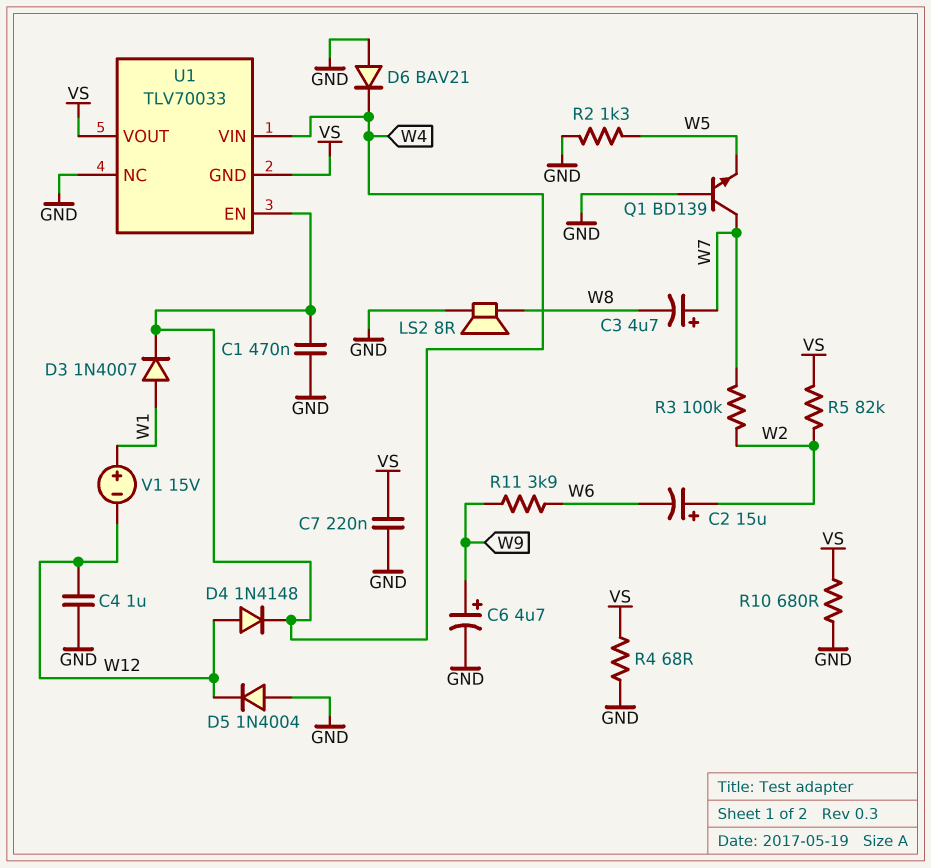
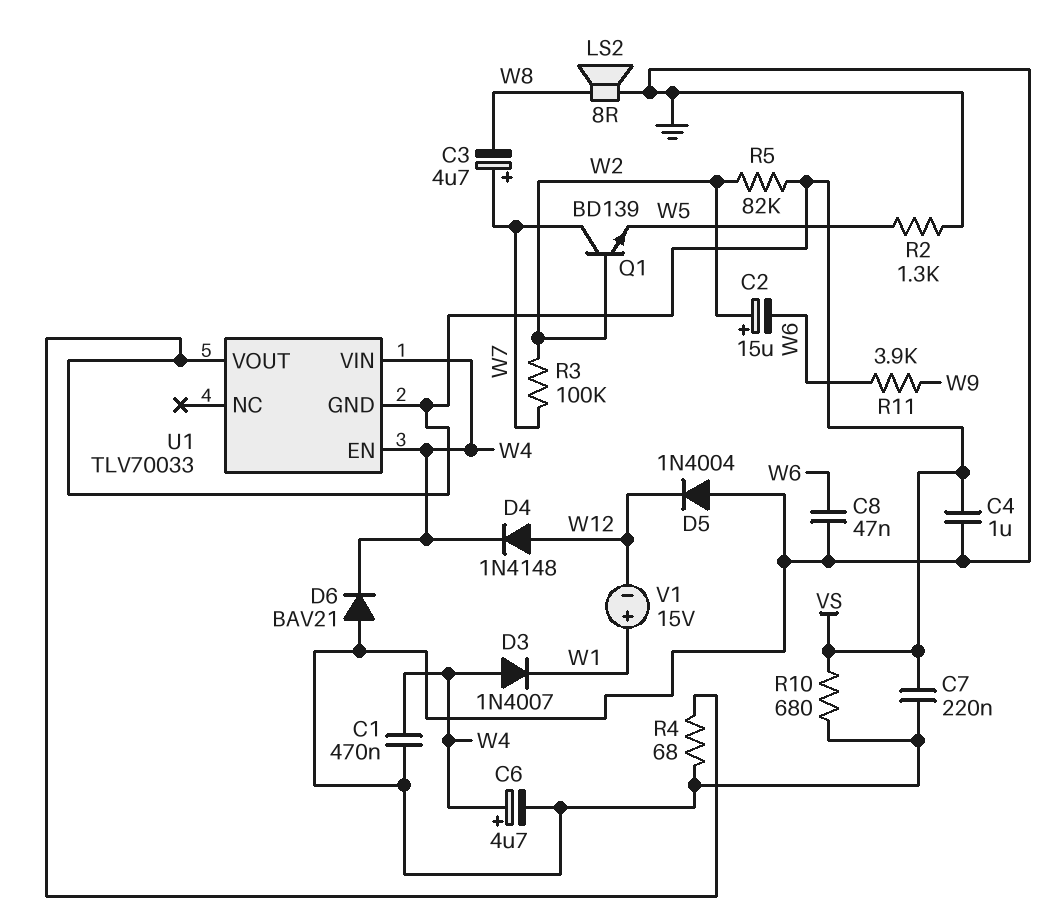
C4: 1uF (GND, W12) -> 1uF (GND, VS)
C6: 4.7uF (plus W9, minus GND) -> 4.7uF (plus W4, minus GND)
C8: none -> 47nF (GND, W6)
D3: diode 1N4007 (A W1, K W4) -> diode 1N4007 (A W4, K W1)
Q1: NPN BD139 (B GND, C W7, E W5) -> NPN BD139 (B W2, C W7, E W5)
U1 pin NC: GND -> none

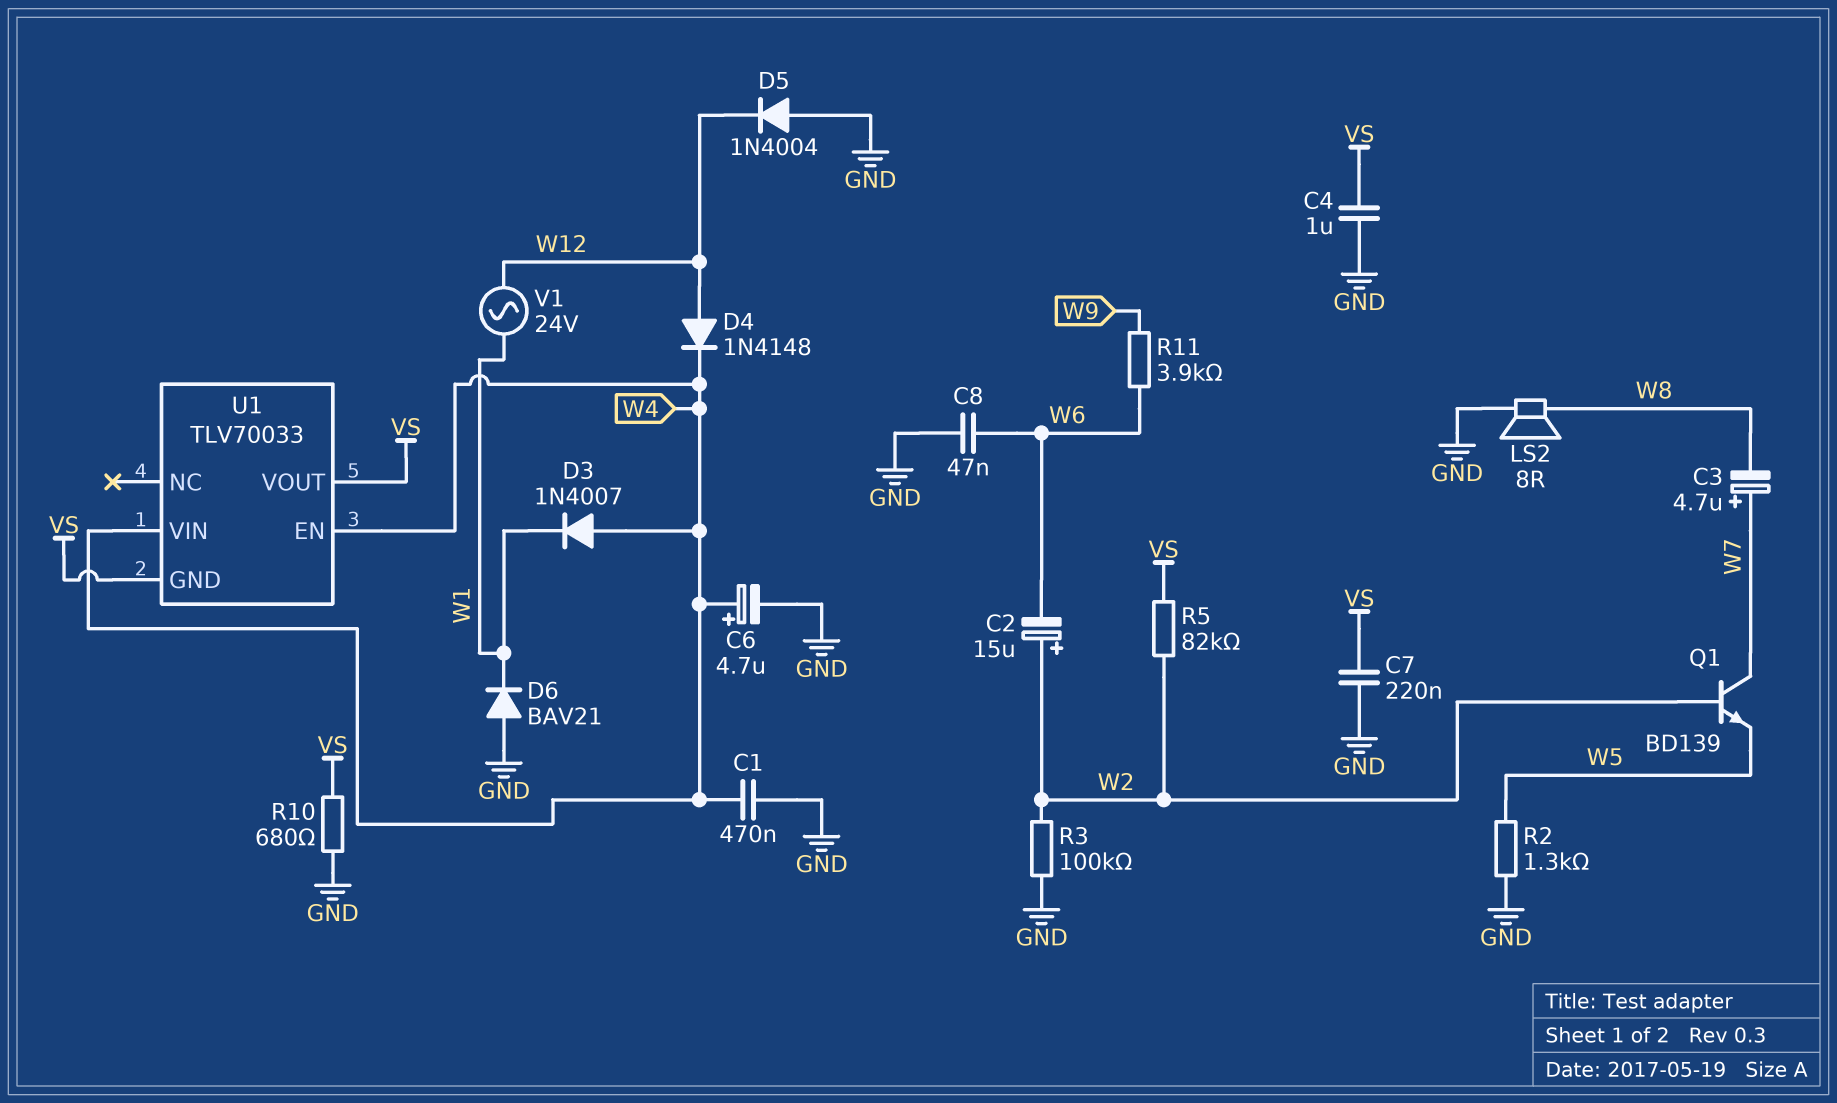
D6: diode BAV21 (A GND, K W4) -> diode BAV21 (A GND, K W1)
R3: 100k (W2, W7) -> 100k (GND, W2)
R4: 68 (GND, VS) -> none
V1: 15V (plus W1, minus W12) -> AC 24V (W1, W12)

